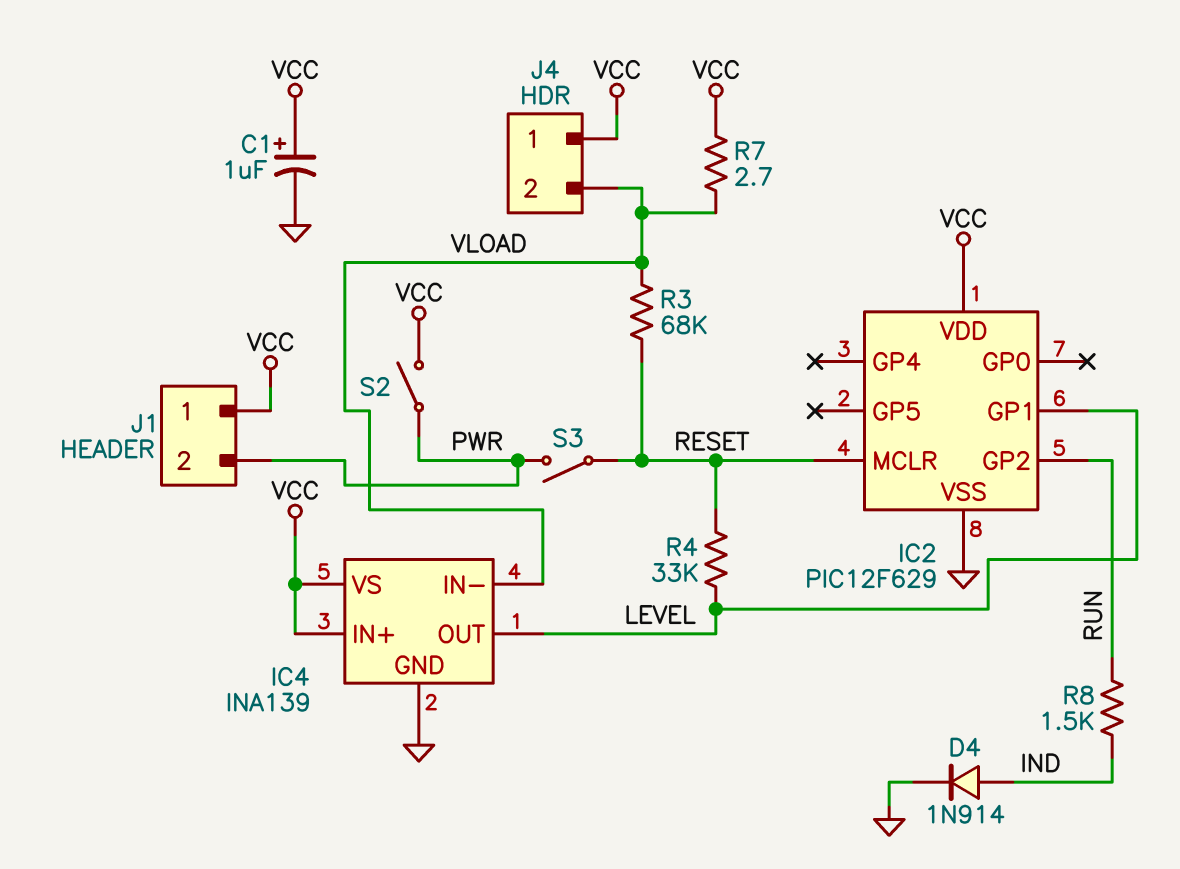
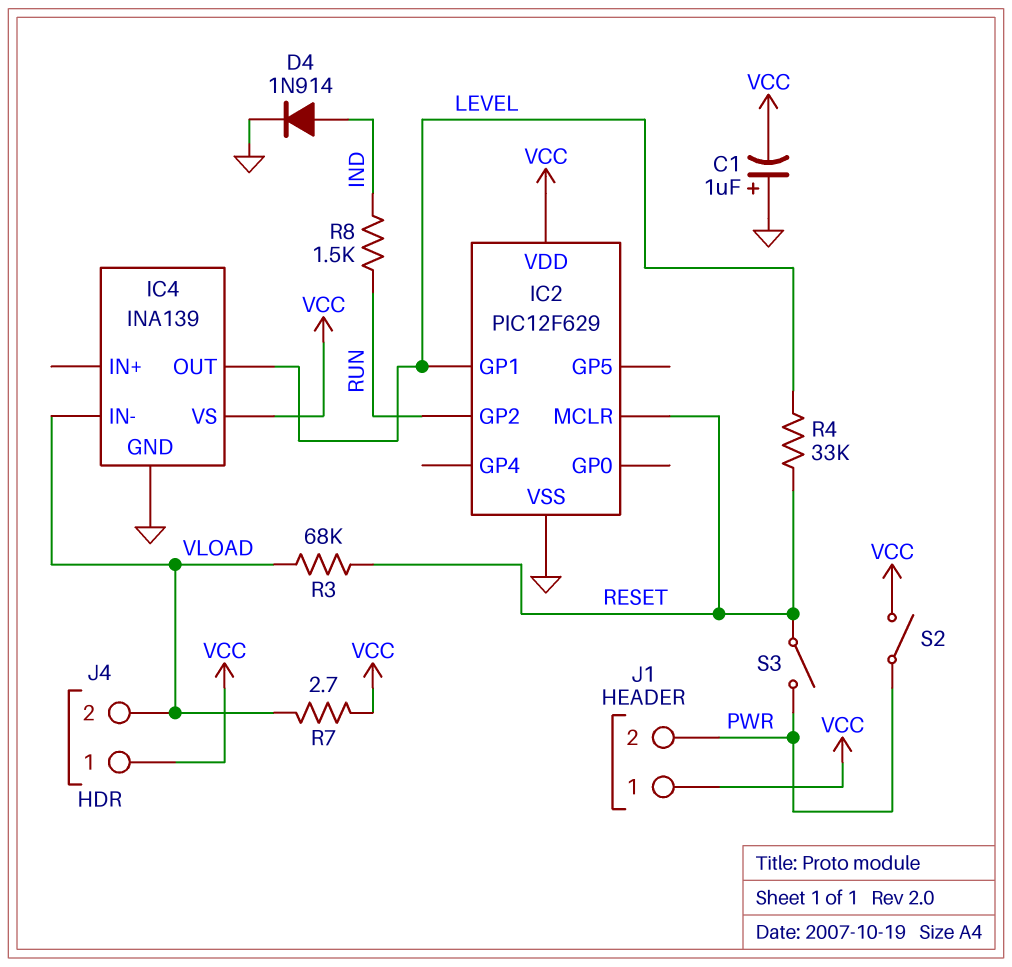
C1: 1uF (plus VCC, minus GND) -> 1uF (plus GND, minus VCC)
IC4 pin IN+: VCC -> none

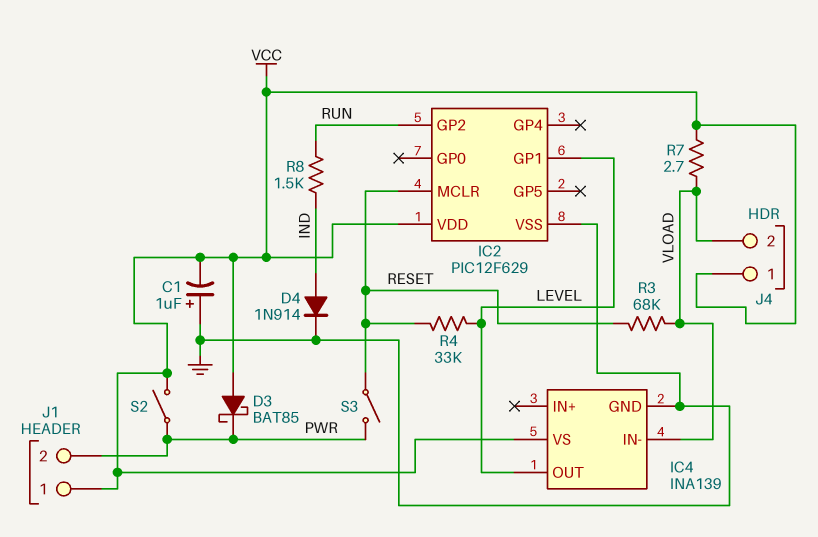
D3: none -> schottky BAT85 (A VCC, K PWR)

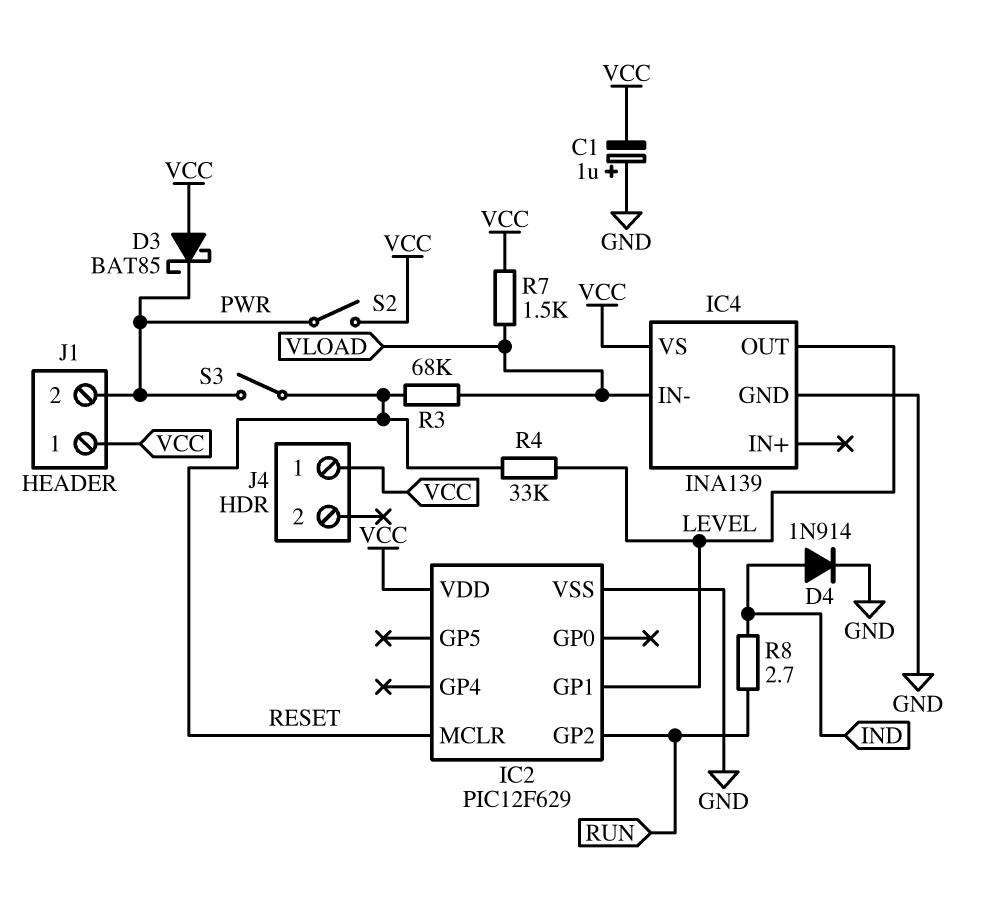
J4 pin 2: VLOAD -> none
R7: 2.7 (VCC, VLOAD) -> 1.5k (VCC, VLOAD)
R8: 1.5k (IND, RUN) -> 2.7 (IND, RUN)

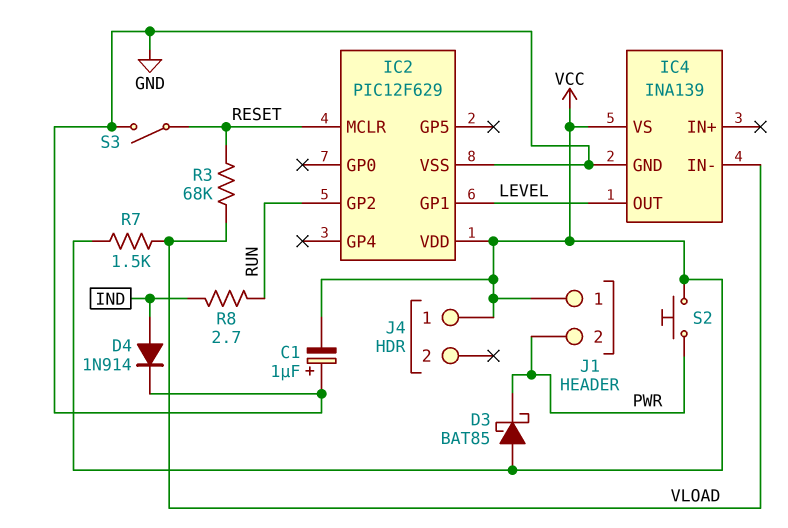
R4: 33k (LEVEL, RESET) -> none
S2: switch (PWR, VCC) -> button (PWR, VCC)
S3: switch (PWR, RESET) -> switch (GND, RESET)

